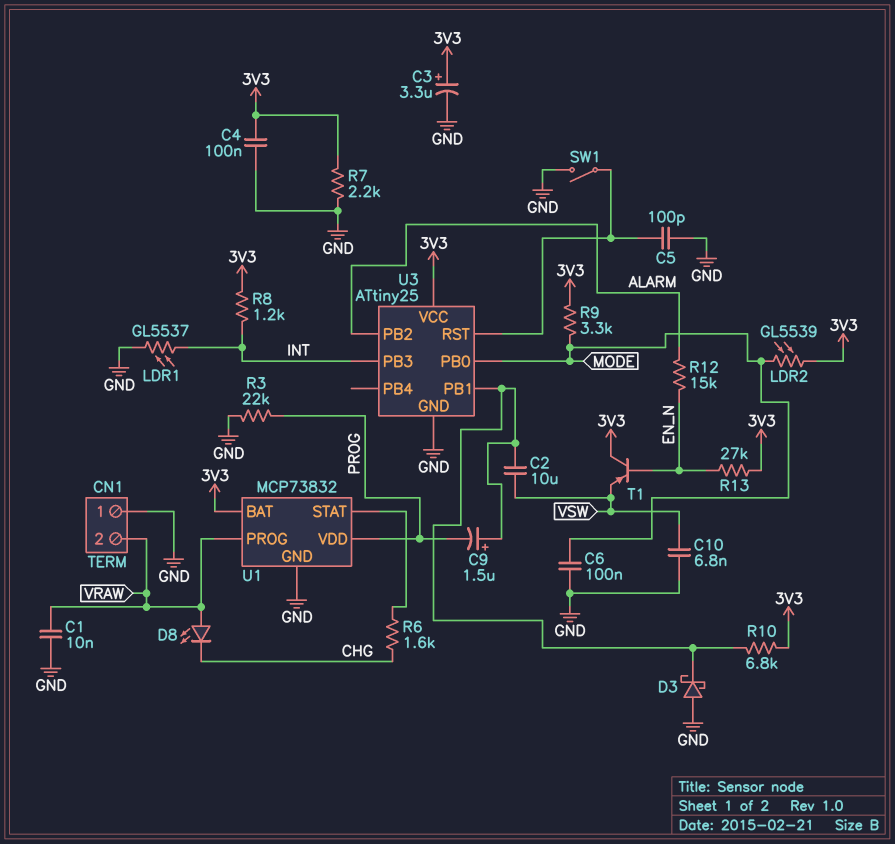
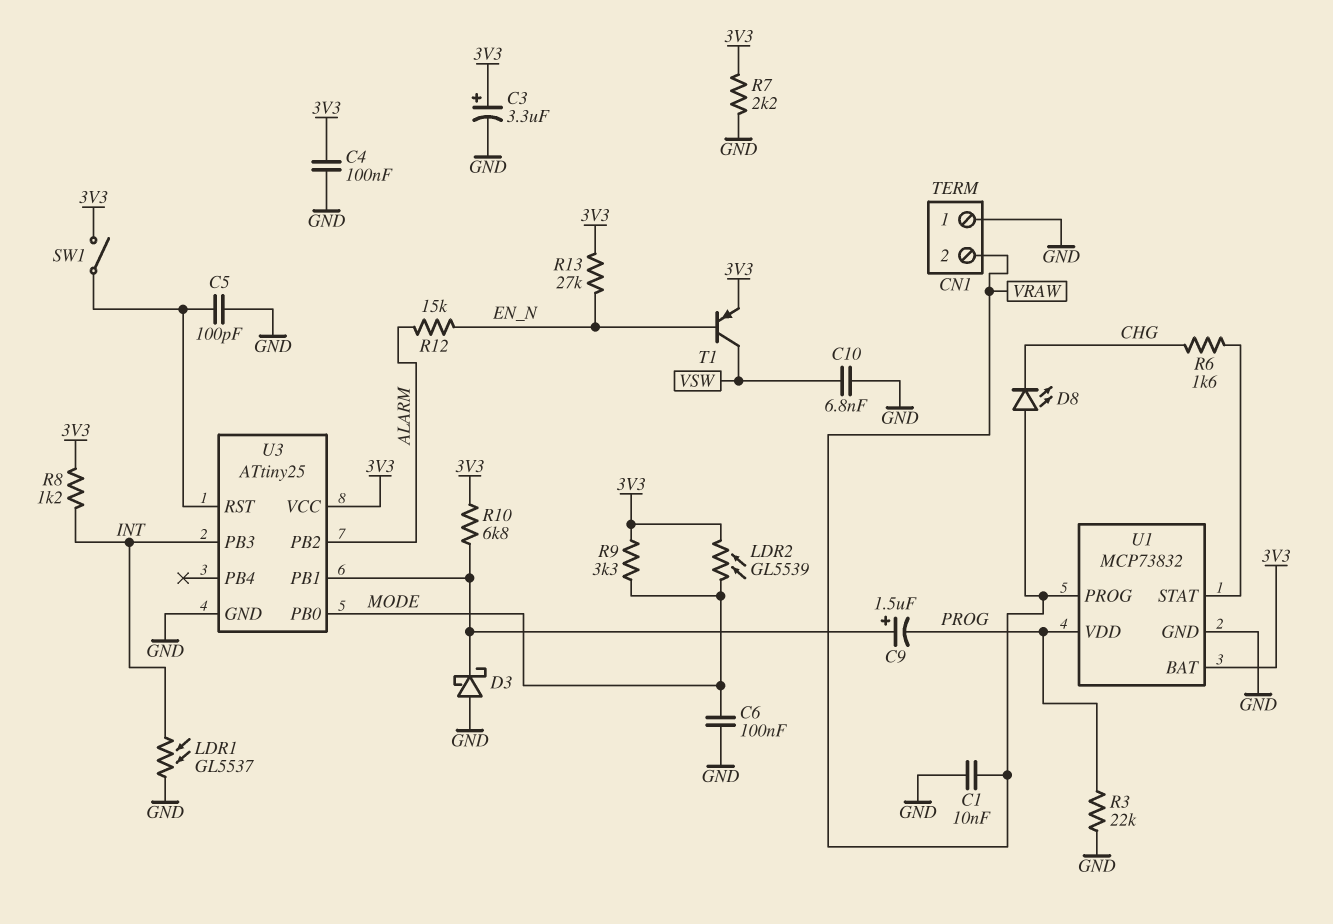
C2: 10uF (U3/PB1, VSW) -> none
SW1: switch (GND, U3/RST) -> switch (3V3, U3/RST)
T1: PNP (B EN_N, C 3V3, E VSW) -> PNP (B EN_N, C VSW, E 3V3)

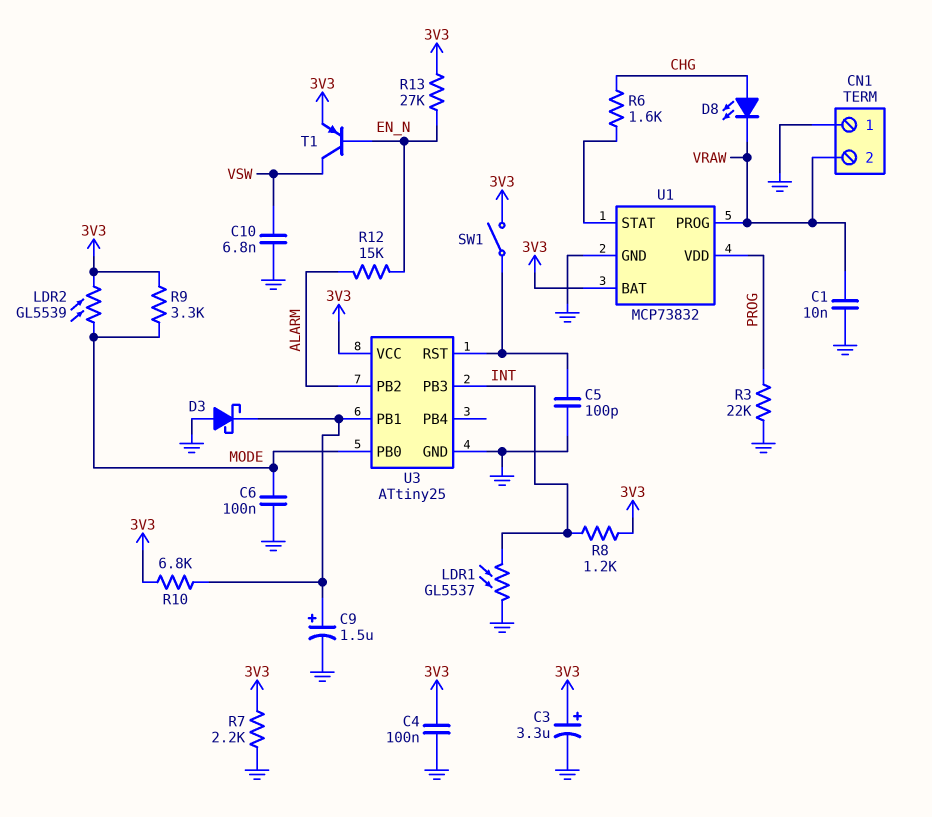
C9: 1.5uF (plus U3/PB1, minus PROG) -> 1.5uF (plus U3/PB1, minus GND)
D8: LED (A VRAW, K CHG) -> LED (A CHG, K VRAW)

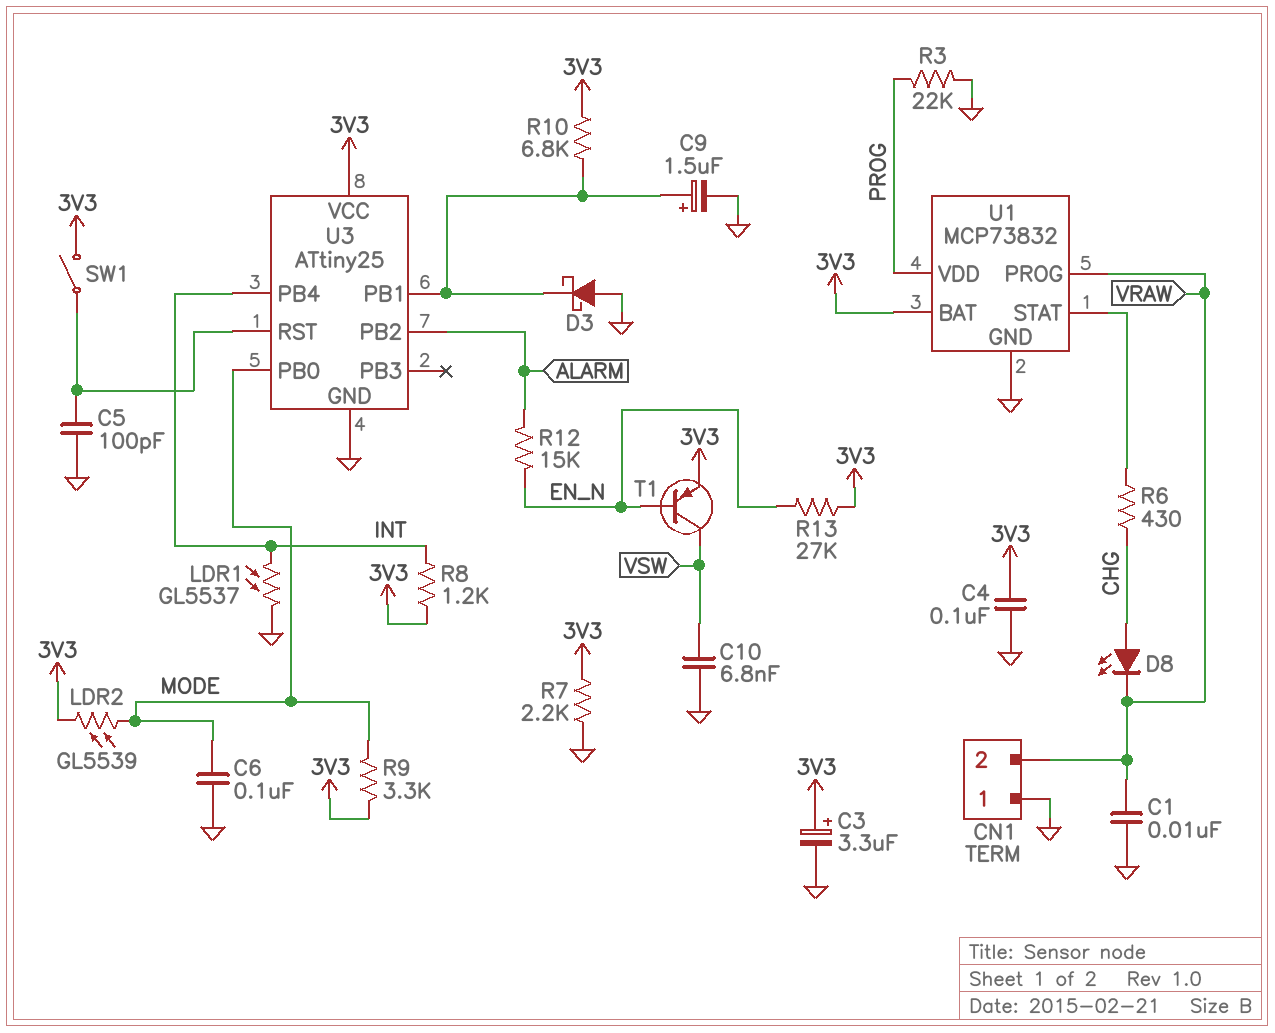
R6: 1.6k (CHG, U1/STAT) -> 430 (CHG, U1/STAT)
U3 pin PB3: INT -> none
U3 pin PB4: none -> INT

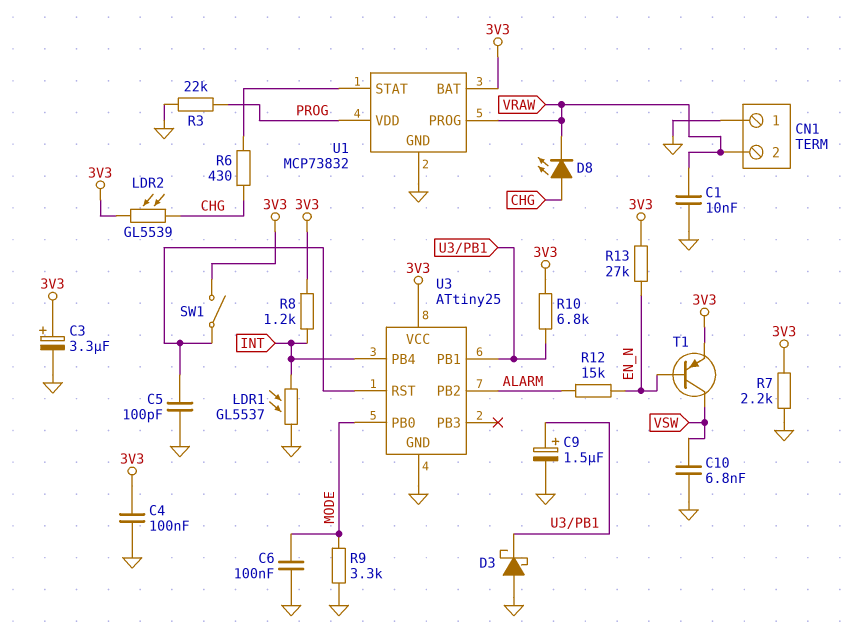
LDR2: GL5539 (3V3, MODE) -> GL5539 (3V3, CHG)
R9: 3.3k (3V3, MODE) -> 3.3k (GND, MODE)

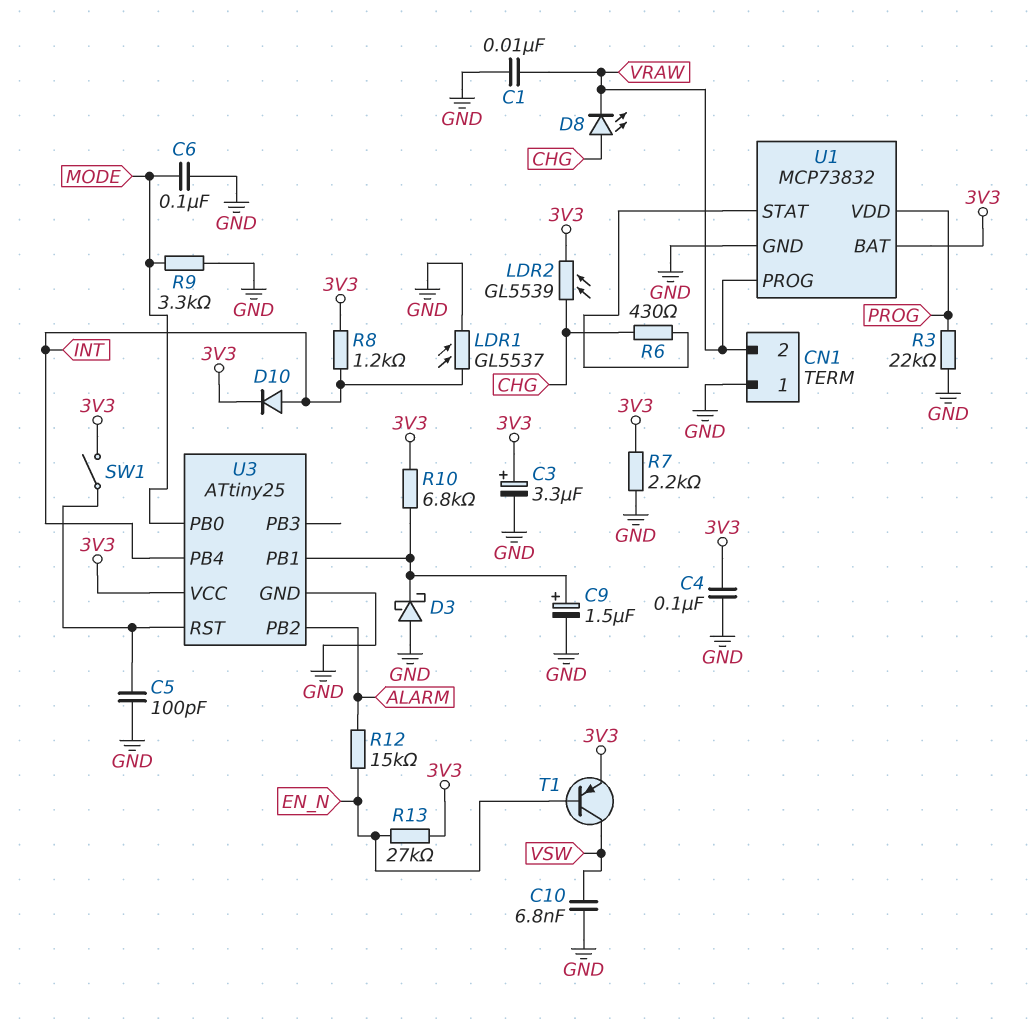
D10: none -> diode (A INT, K 3V3)

